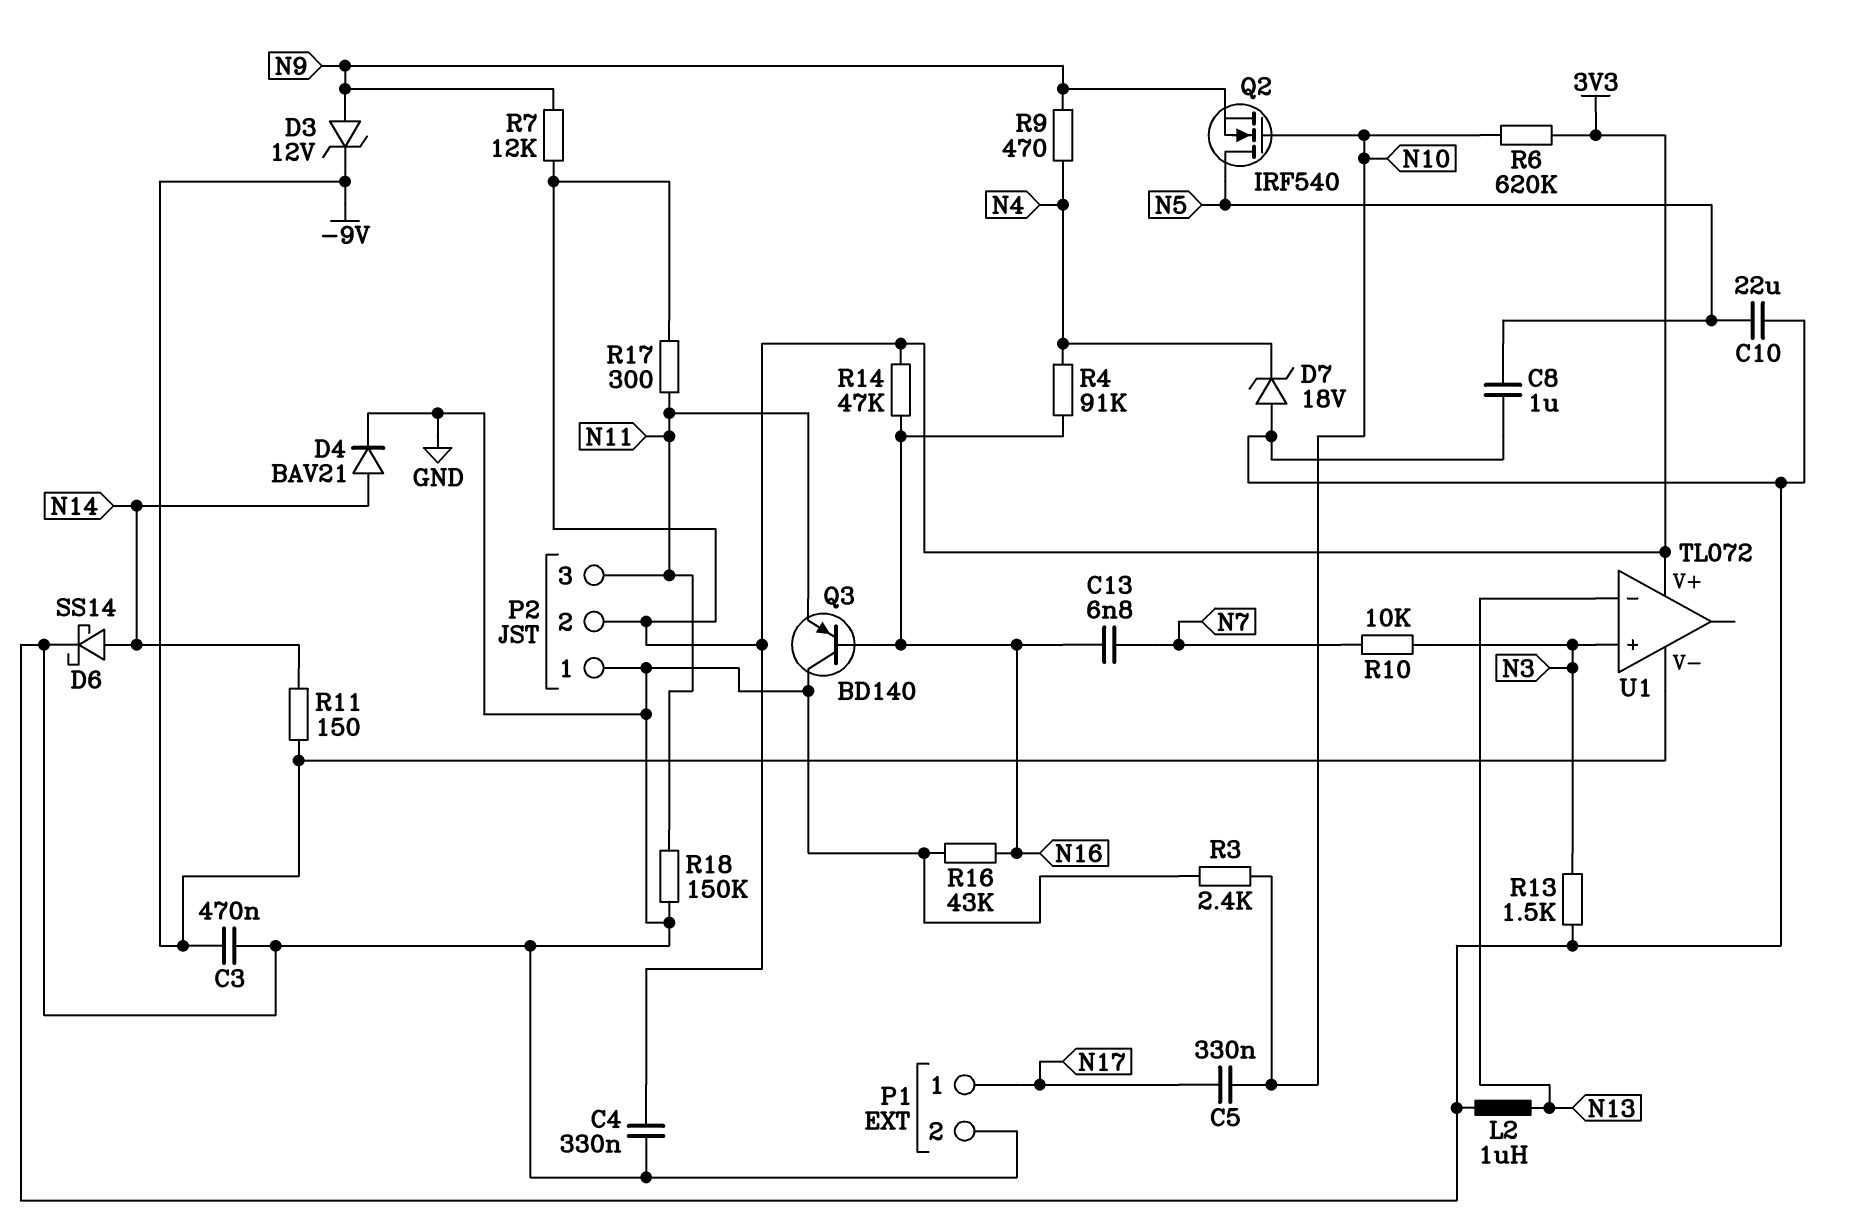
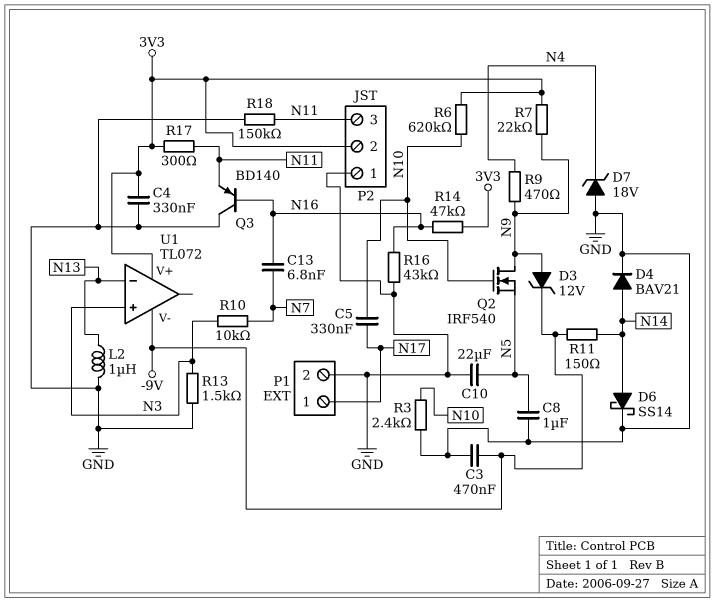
Q2: NMOS IRF540 (G N10, D N5, S N9) -> NMOS IRF540 (G N10, D N9, S N5)
R4: 91k (N4, N16) -> none
R7: 12k (3V3, N9) -> 22k (3V3, N9)

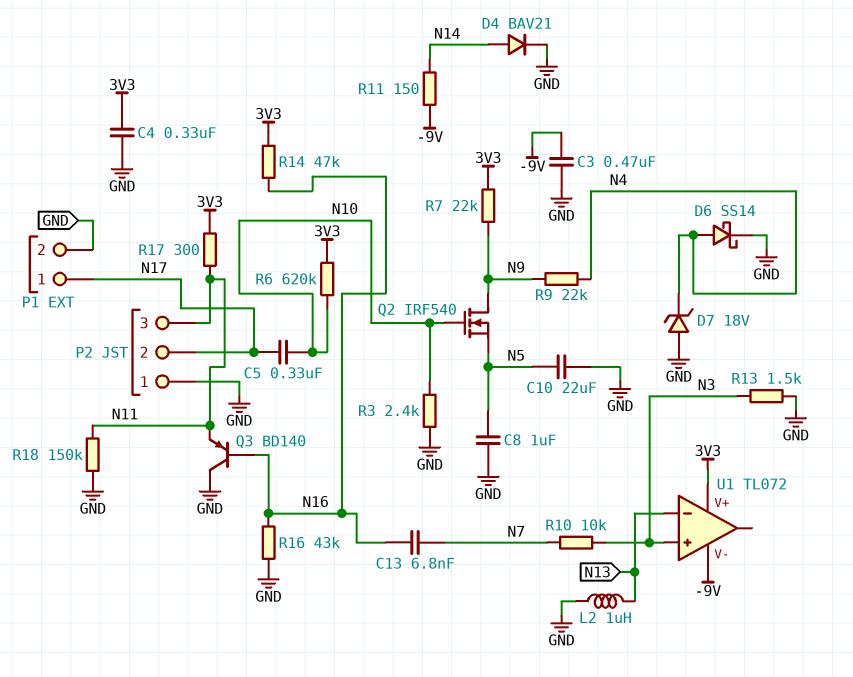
D3: zener 12V (A N9, K -9V) -> none
D6: schottky SS14 (A N14, K GND) -> schottky SS14 (A N4, K GND)
P2 pin 2: 3V3 -> N17
R9: 470 (N4, N9) -> 22k (N4, N9)

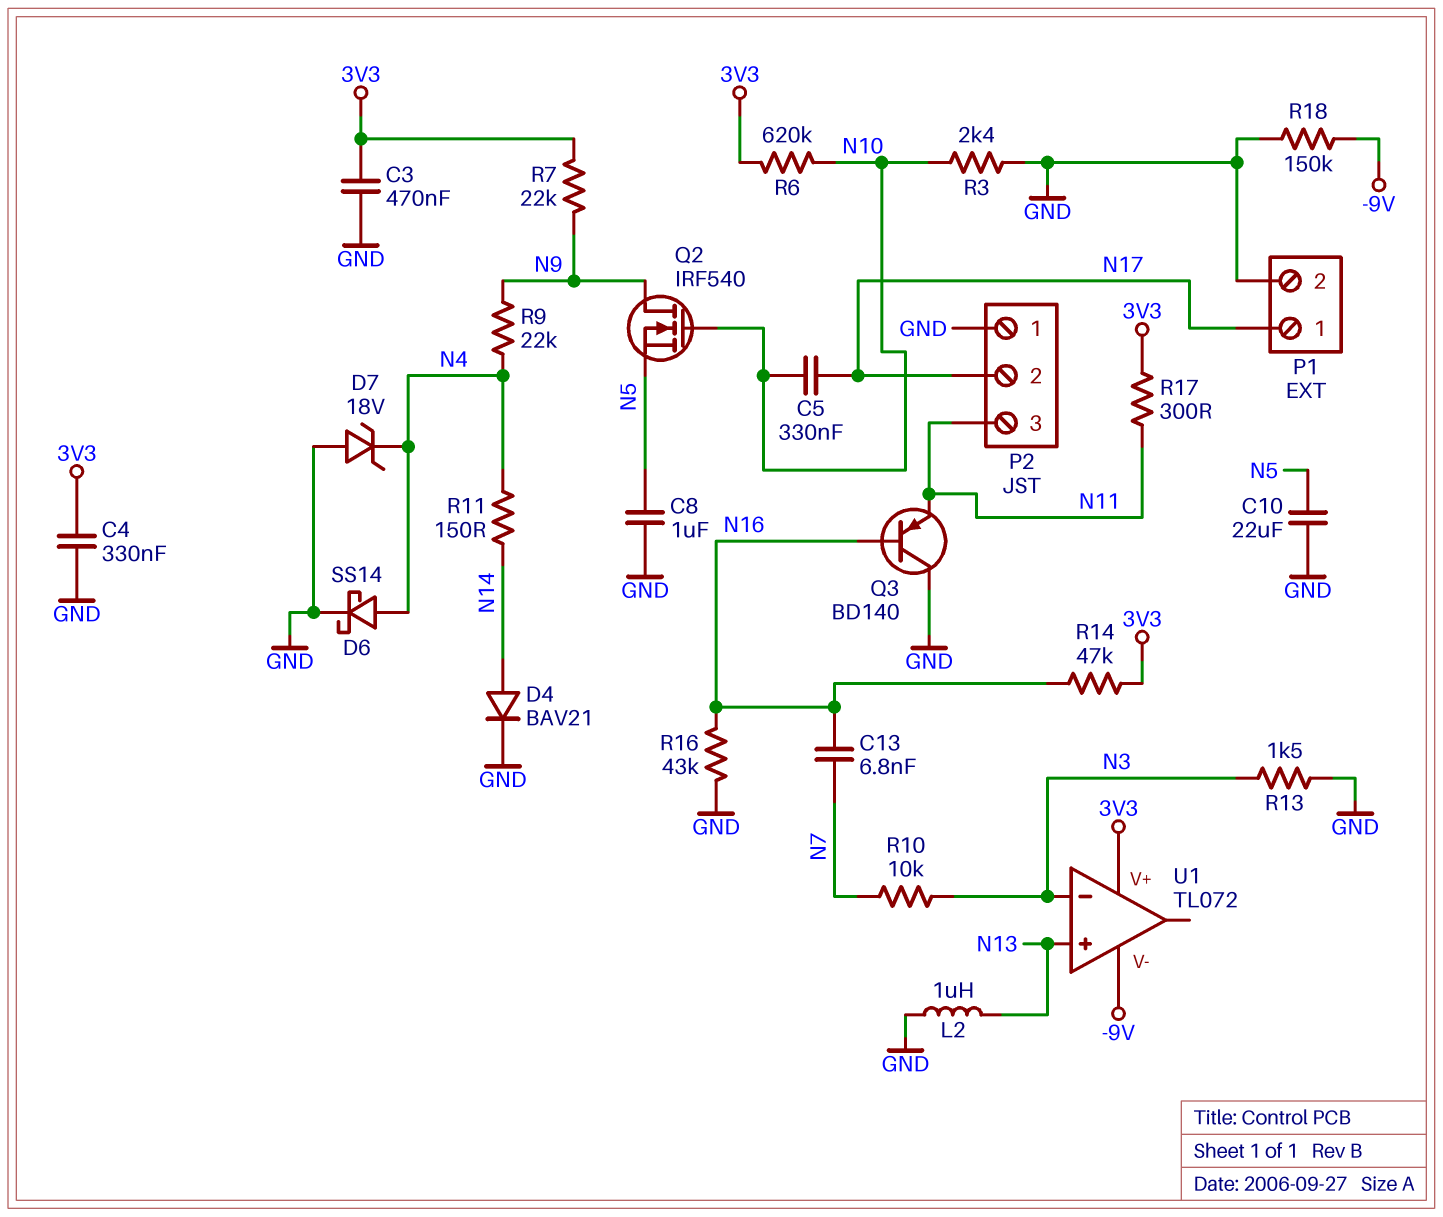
C3: 470nF (-9V, GND) -> 470nF (3V3, GND)
R11: 150 (-9V, N14) -> 150 (N4, N14)
R18: 150k (GND, N11) -> 150k (-9V, GND)
U1 pin in+: N3 -> N13
U1 pin in-: N13 -> N3

